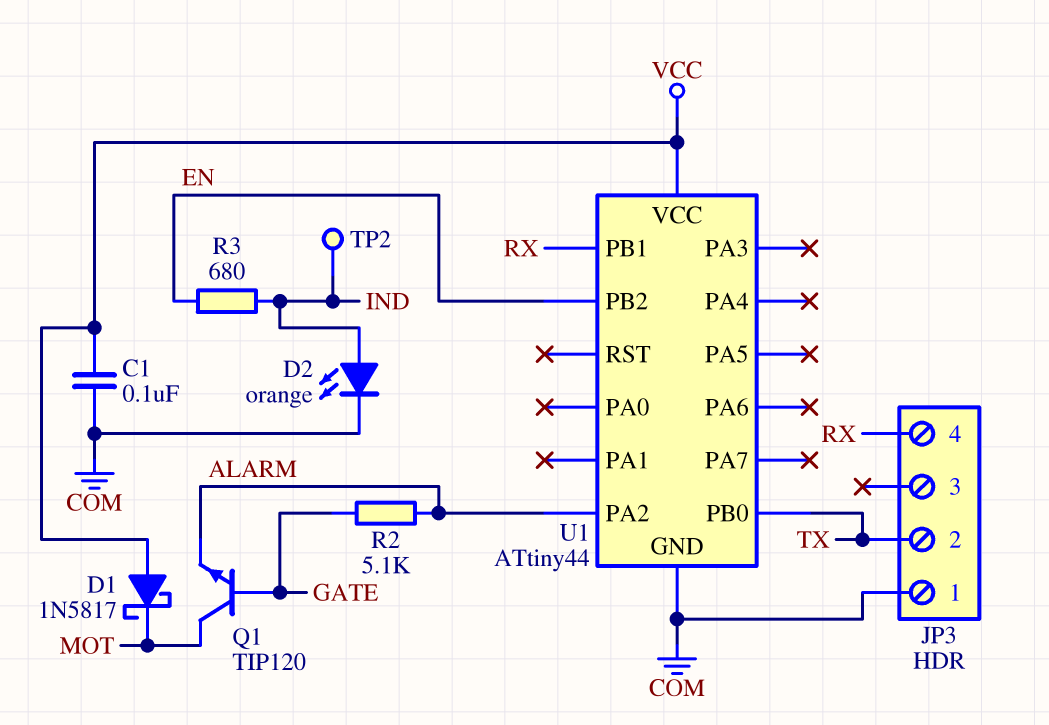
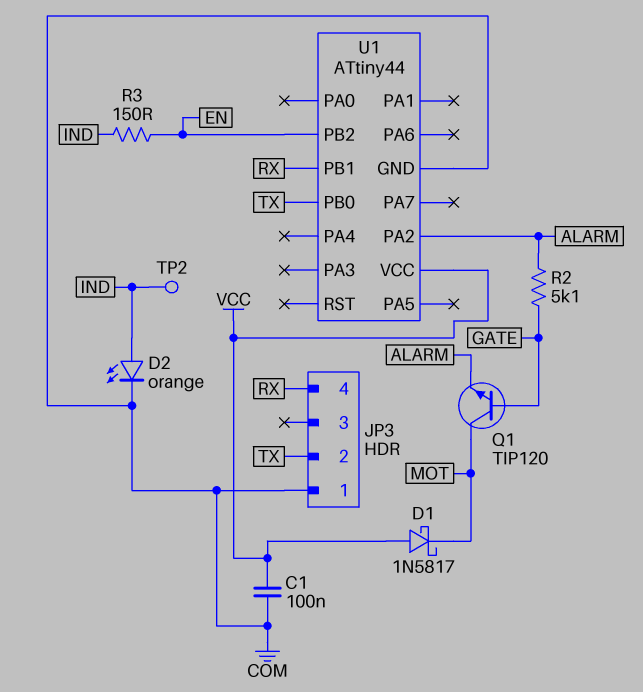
R3: 680 (EN, IND) -> 150 (EN, IND)

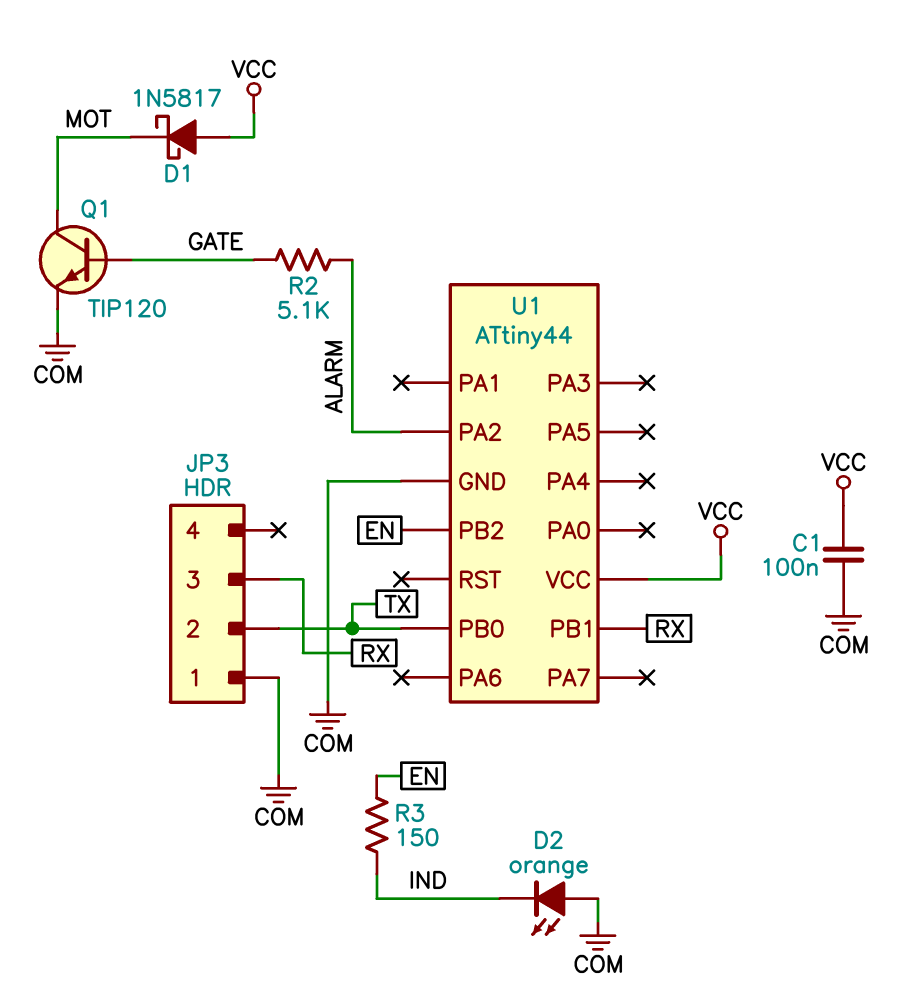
D2: LED orange (A IND, K COM) -> LED orange (A COM, K IND)
JP3 pin 3: none -> RX
JP3 pin 4: RX -> none
Q1: NPN TIP120 (B GATE, C MOT, E ALARM) -> NPN TIP120 (B GATE, C MOT, E COM)
TP2: test point (IND) -> none

